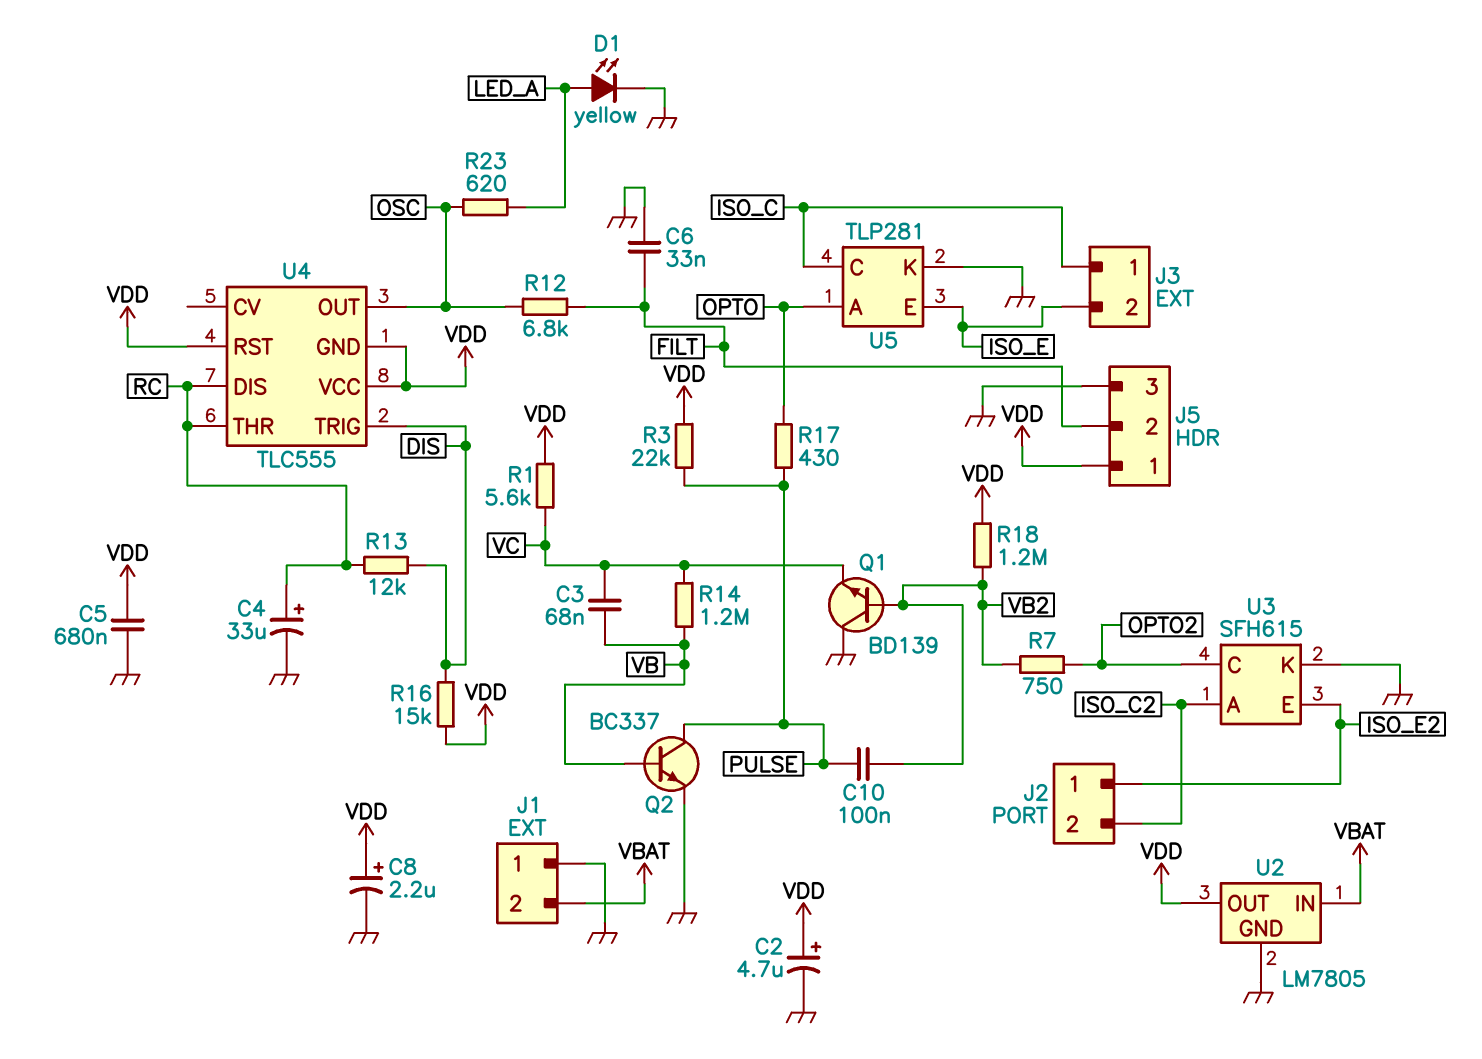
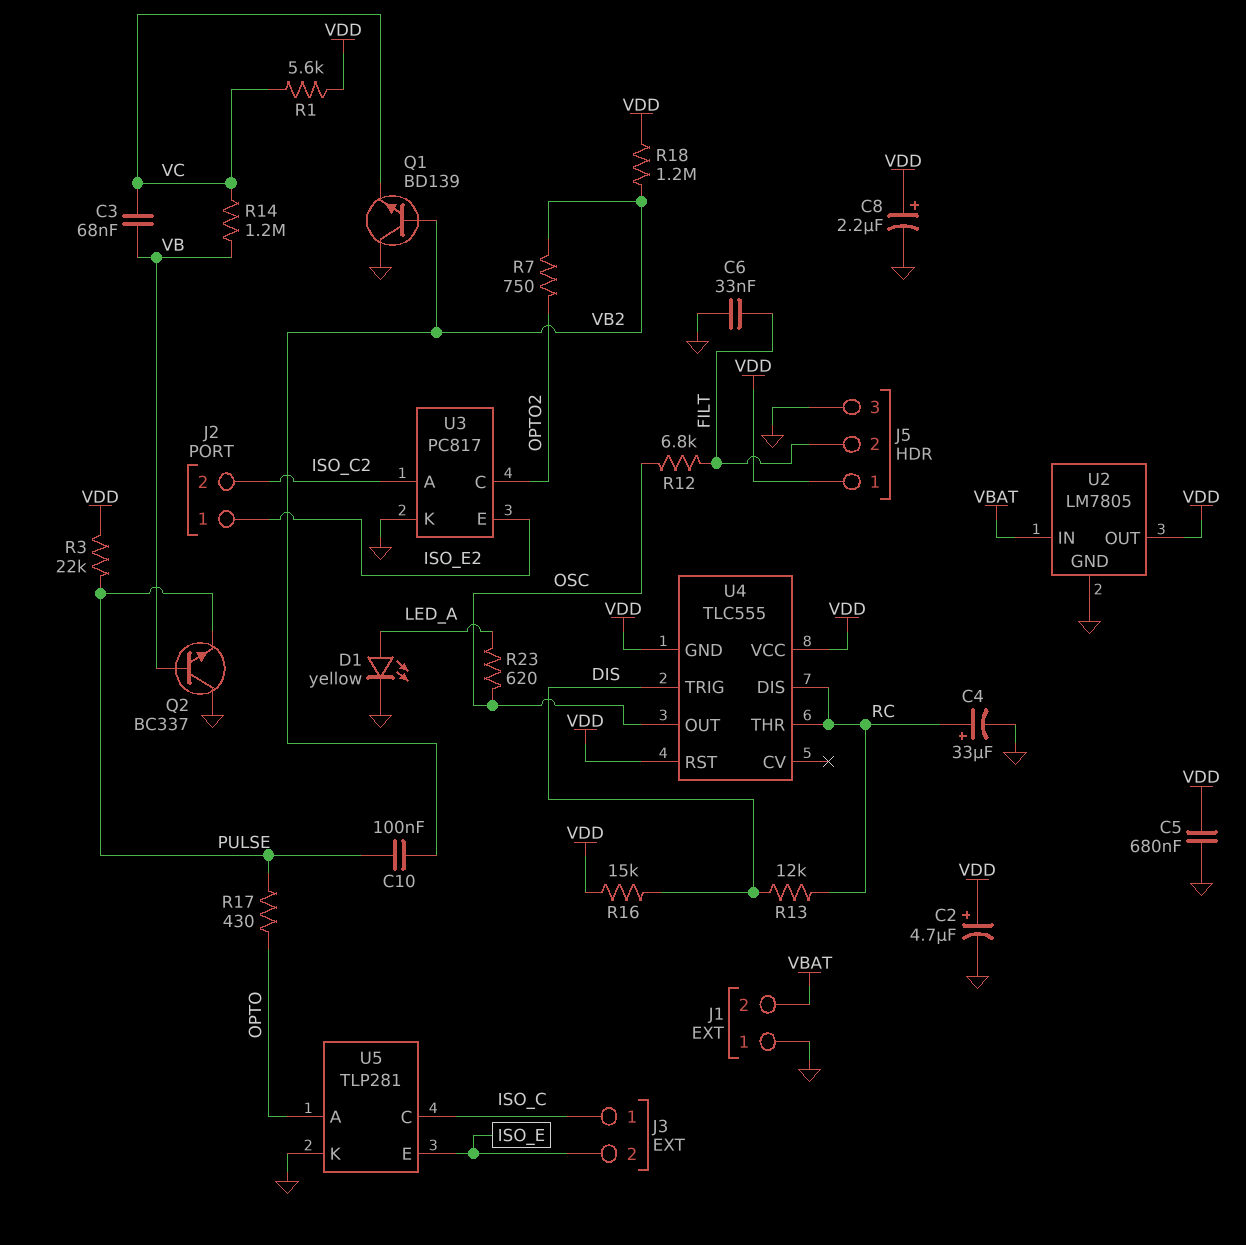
Q2: NPN BC337 (B VB, C PULSE, E GND) -> NPN BC337 (B VB, C GND, E PULSE)
U3: SFH615 -> PC817

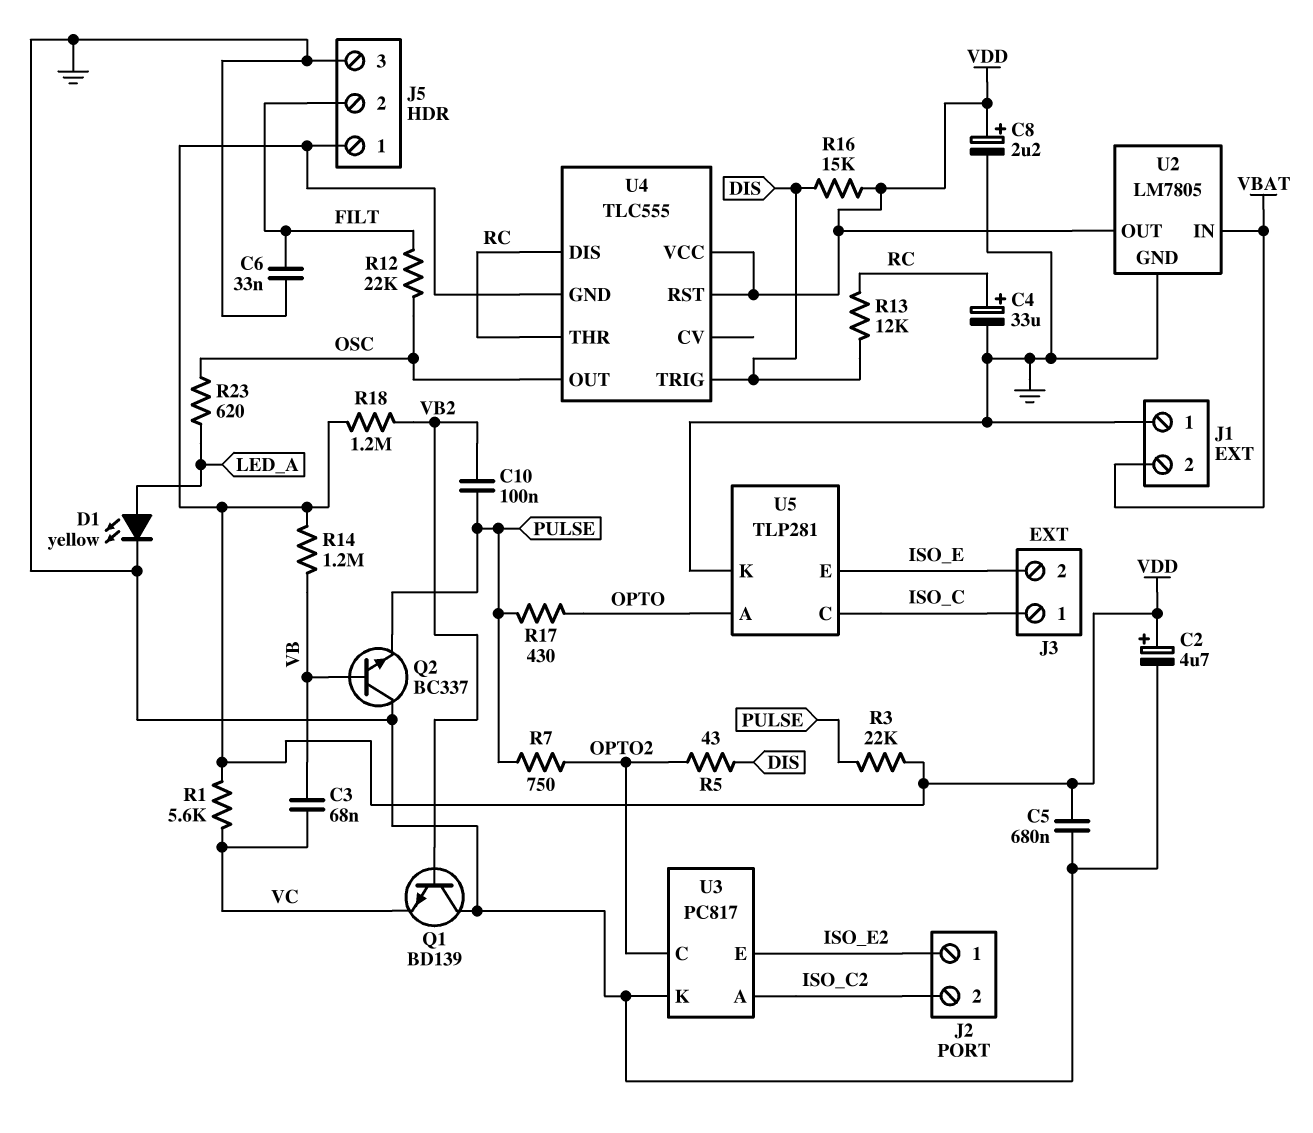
R5: none -> 43 (DIS, OPTO2)
R7: 750 (OPTO2, VB2) -> 750 (OPTO2, PULSE)
R12: 6.8k (FILT, OSC) -> 22k (FILT, OSC)
R14: 1.2M (VB, VC) -> 1.2M (VB, VDD)

